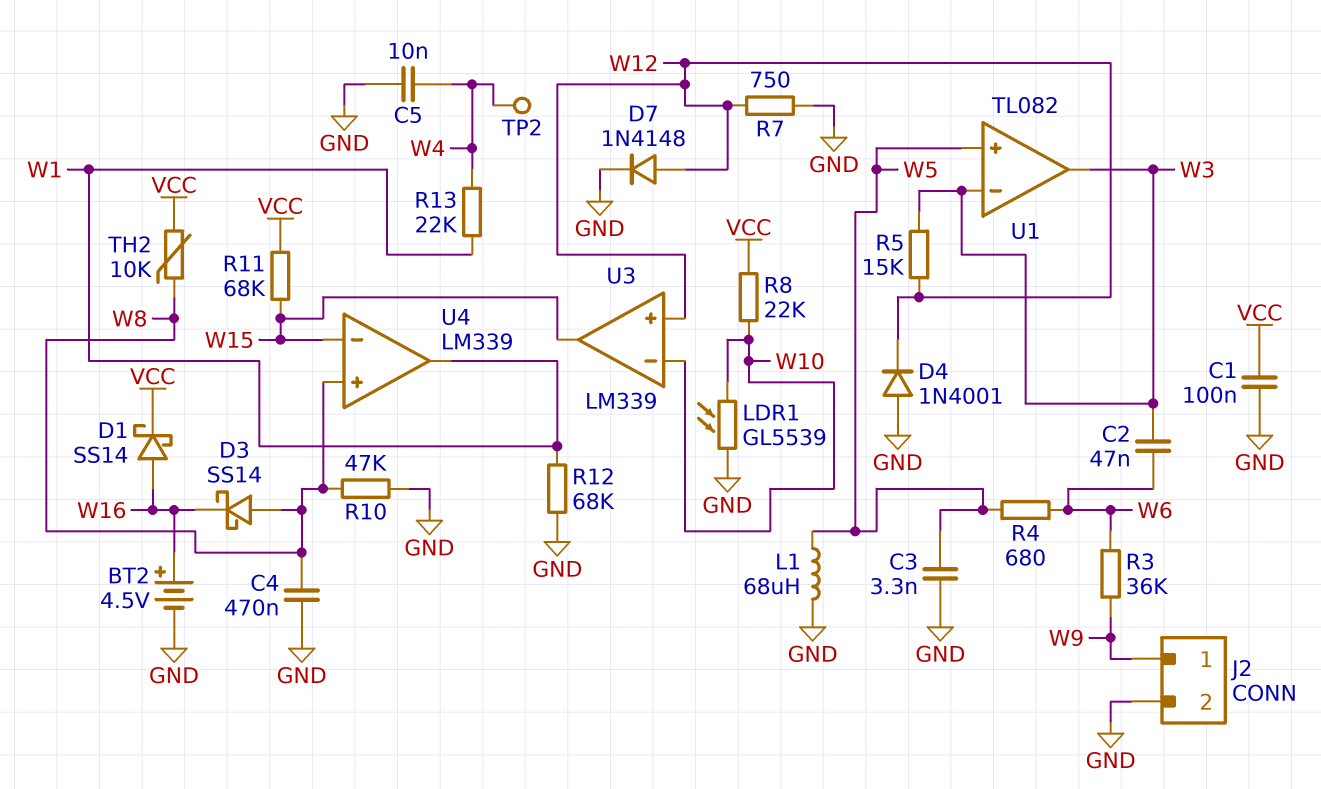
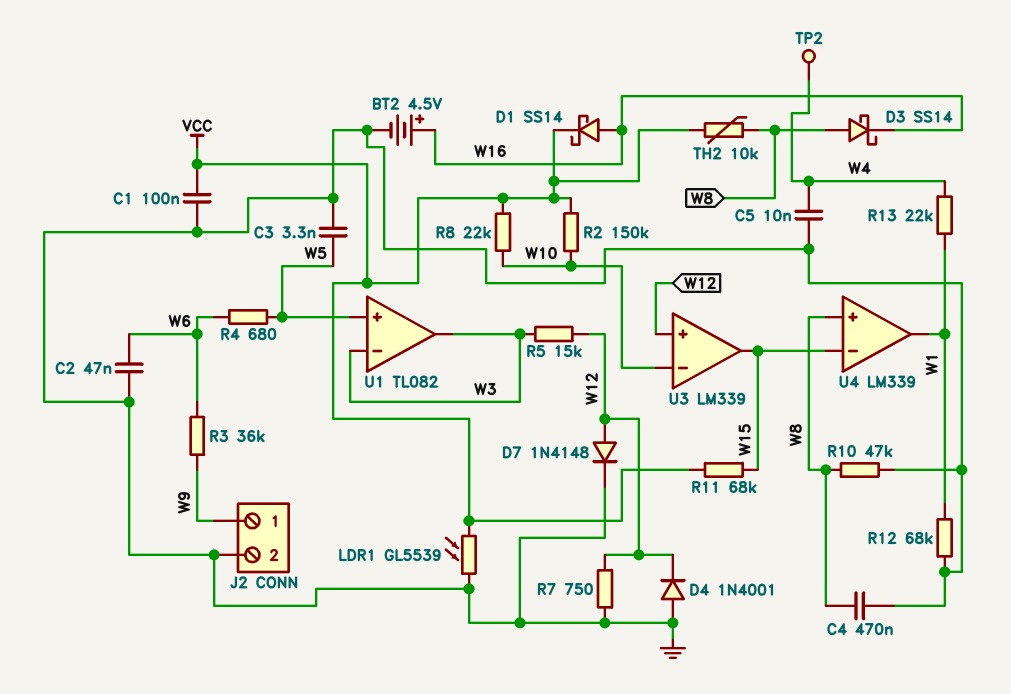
C2: 47nF (W3, W6) -> 47nF (GND, W6)
L1: 68uH (GND, W5) -> none
LDR1: GL5539 (GND, W10) -> GL5539 (GND, VCC)
R2: none -> 150k (VCC, W10)

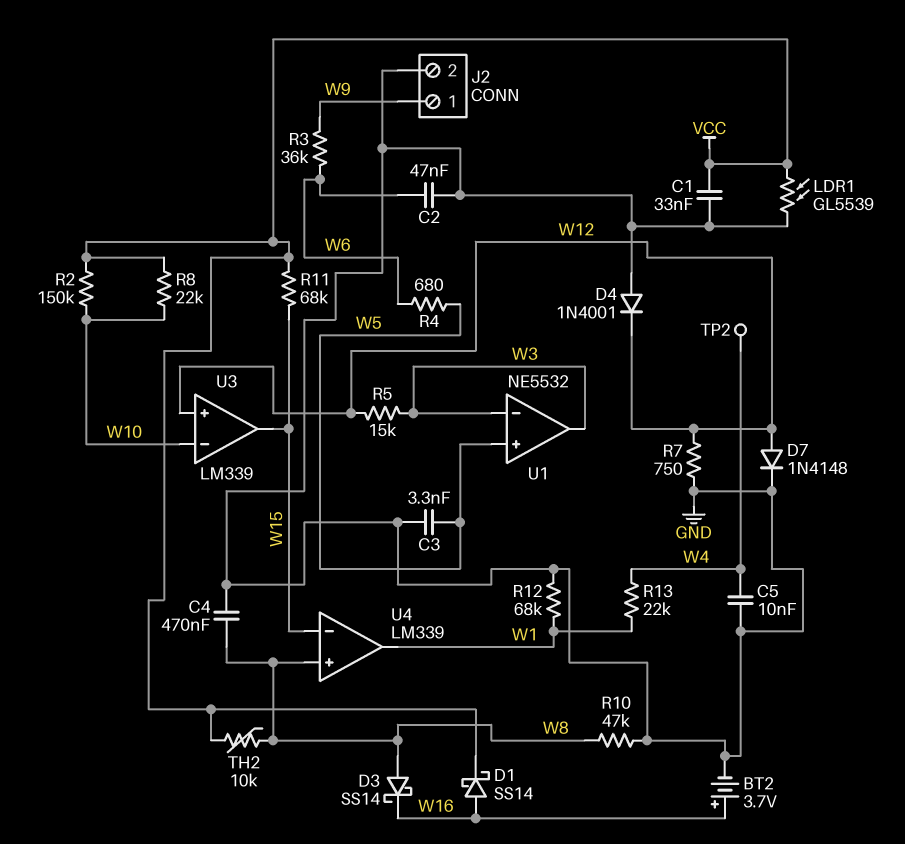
BT2: 4.5V (plus W16, minus GND) -> 3.7V (plus W16, minus GND)
C1: 100nF (GND, VCC) -> 33nF (GND, VCC)
U1: TL082 -> NE5532

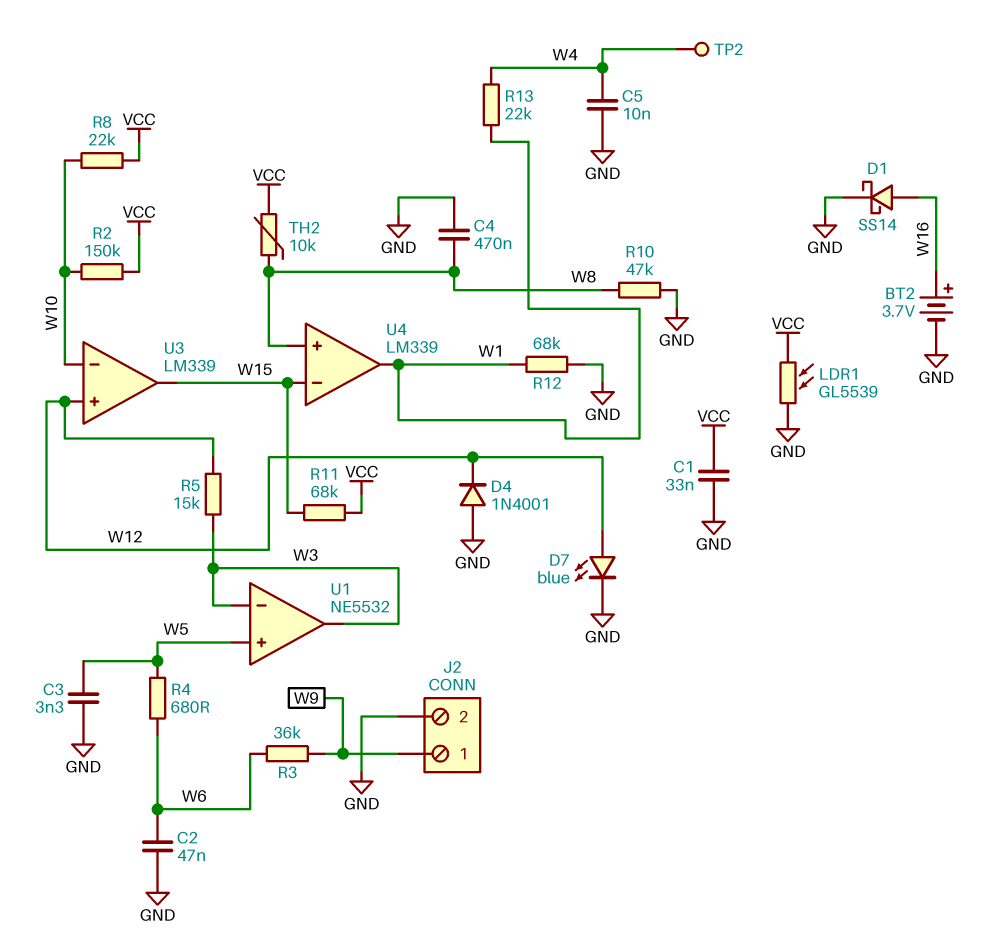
D1: schottky SS14 (A W16, K VCC) -> schottky SS14 (A W16, K GND)
D3: schottky SS14 (A W8, K W16) -> none
D7: diode 1N4148 (A W12, K GND) -> LED blue (A W12, K GND)
R7: 750 (GND, W12) -> none

